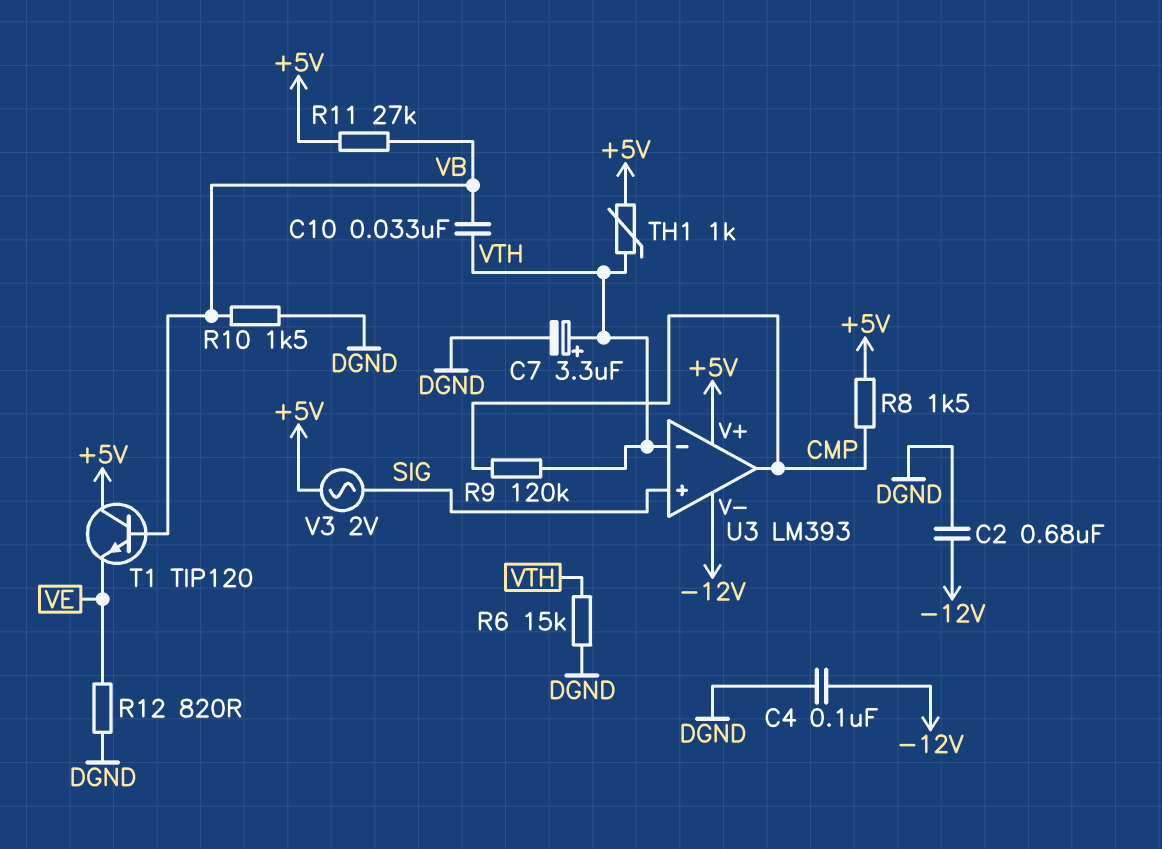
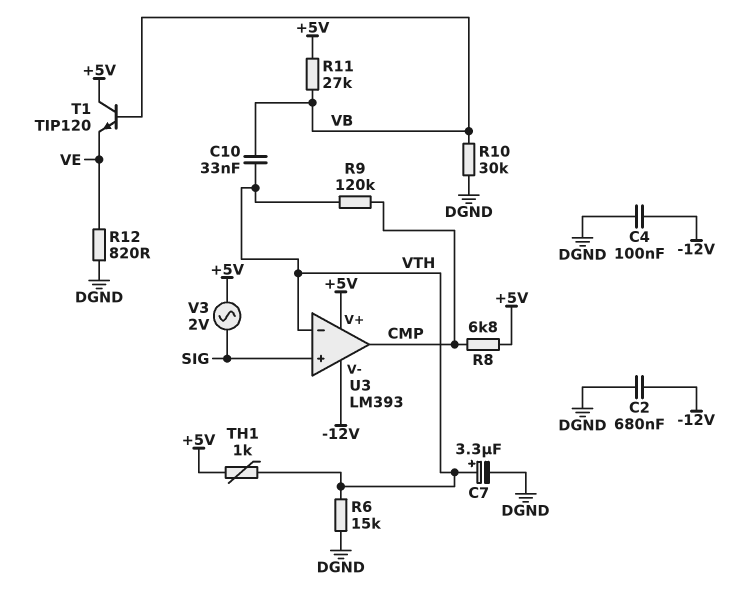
R8: 1.5k (+5V, CMP) -> 6.8k (+5V, CMP)
R10: 1.5k (DGND, VB) -> 30k (DGND, VB)

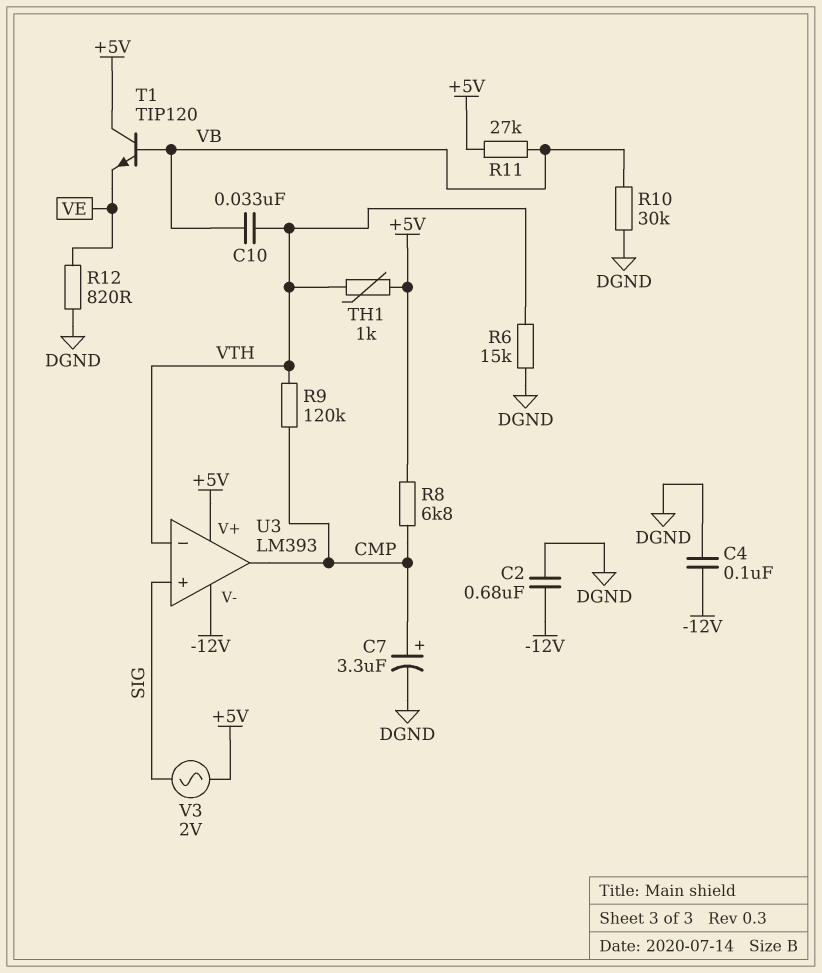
C7: 3.3uF (plus VTH, minus DGND) -> 3.3uF (plus CMP, minus DGND)

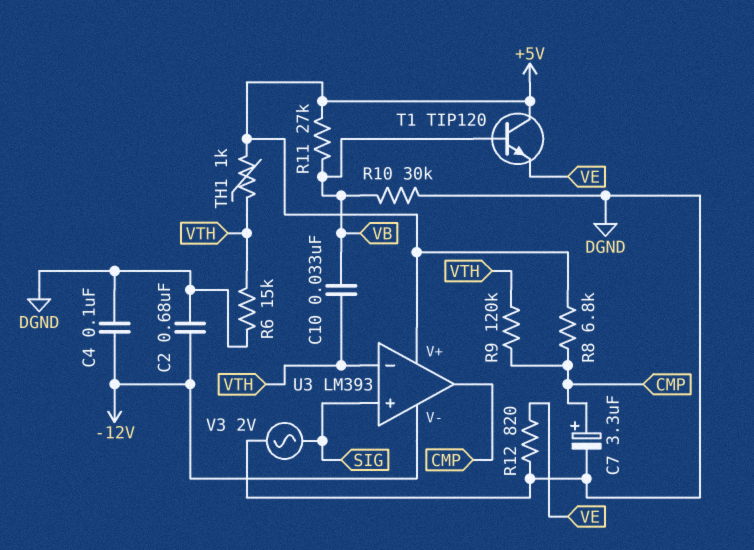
V3: AC 2V (+5V, SIG) -> AC 2V (DGND, SIG)

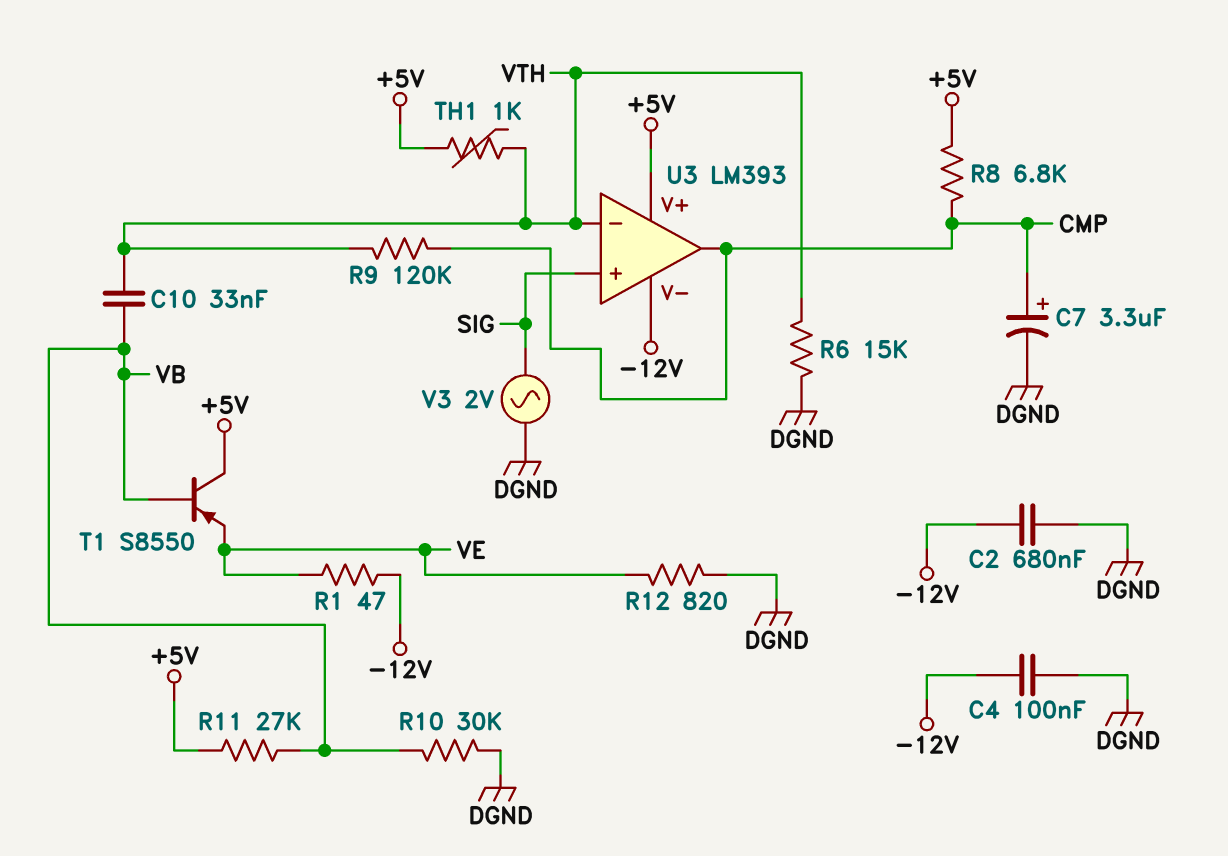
R1: none -> 47 (-12V, VE)
T1: NPN TIP120 (B VB, C +5V, E VE) -> PNP S8550 (B VB, C +5V, E VE)

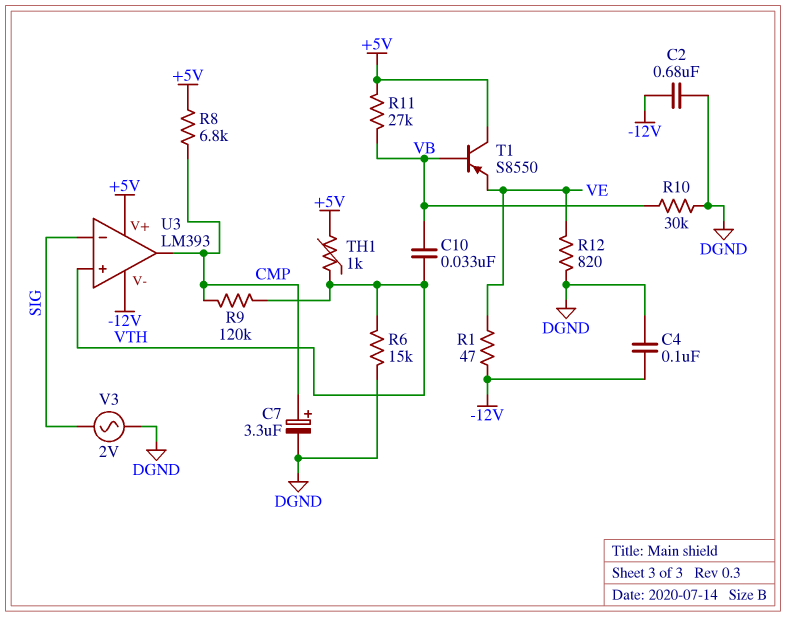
U3 pin in+: SIG -> VTH
U3 pin in-: VTH -> SIG

